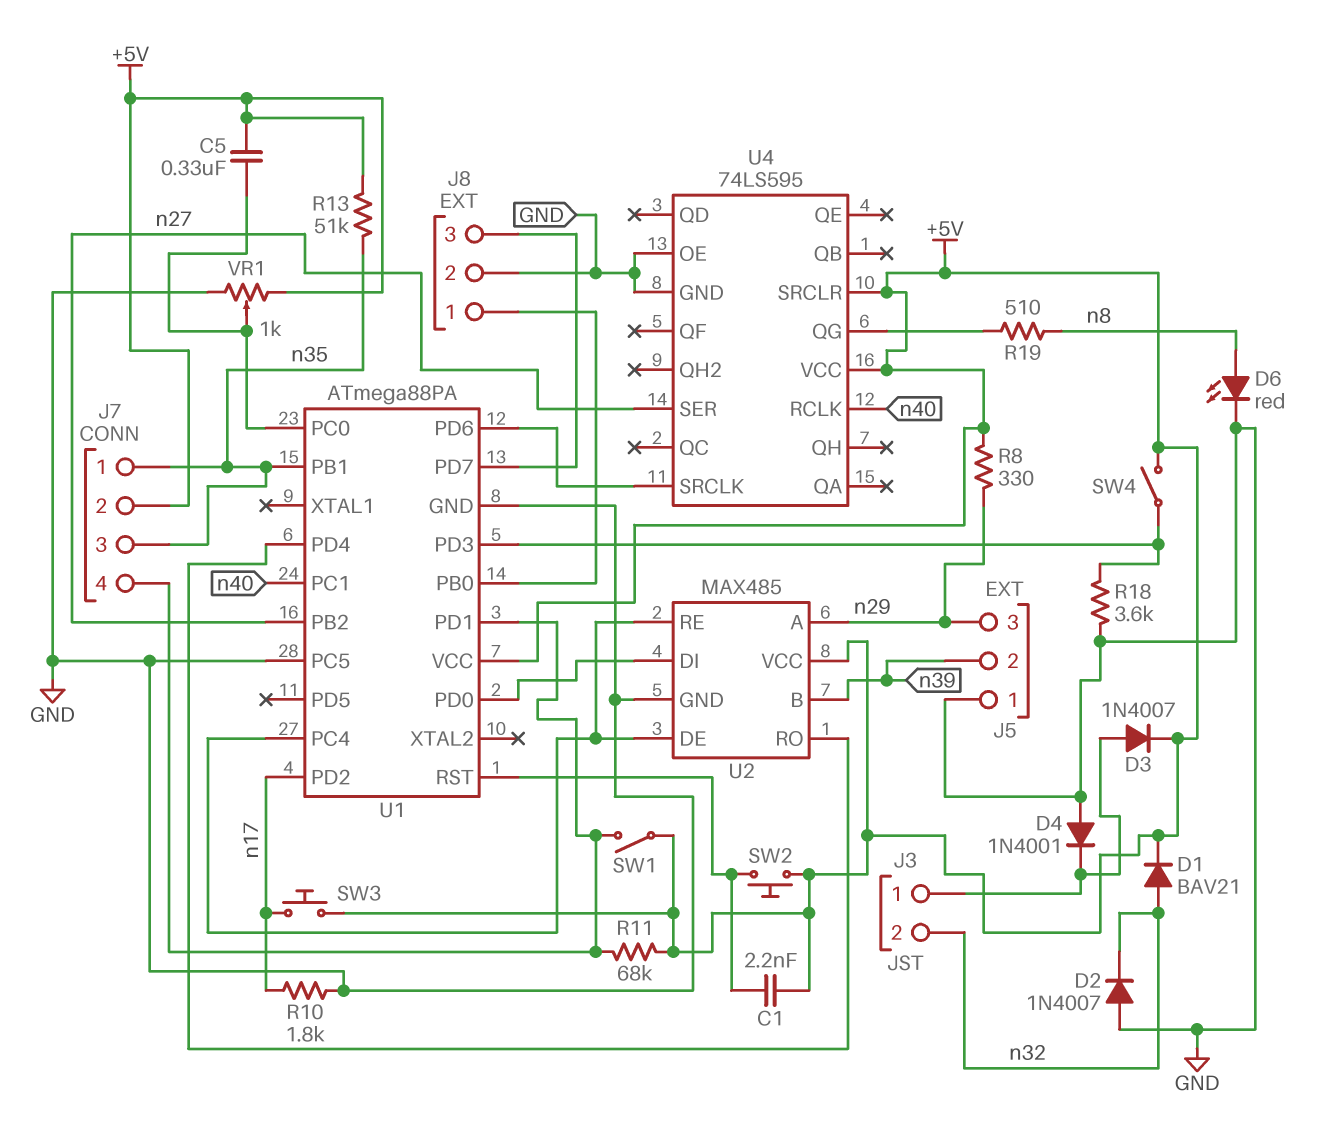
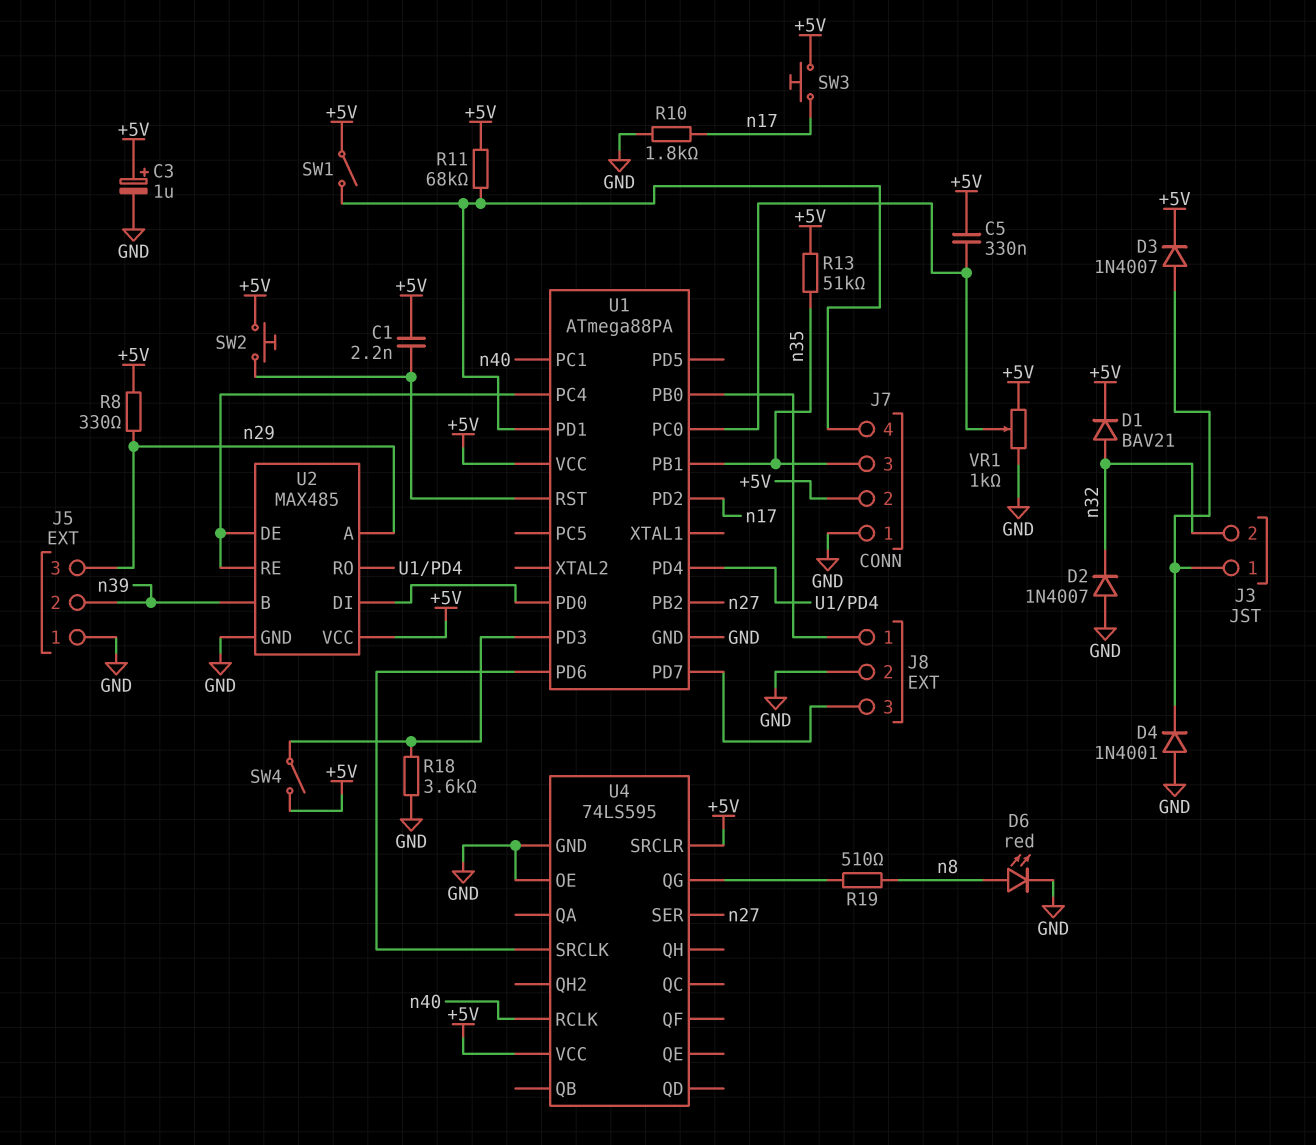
C3: none -> 1uF (plus +5V, minus GND)
J7 pin 1: n35 -> GND
U1 pin PC5: GND -> none

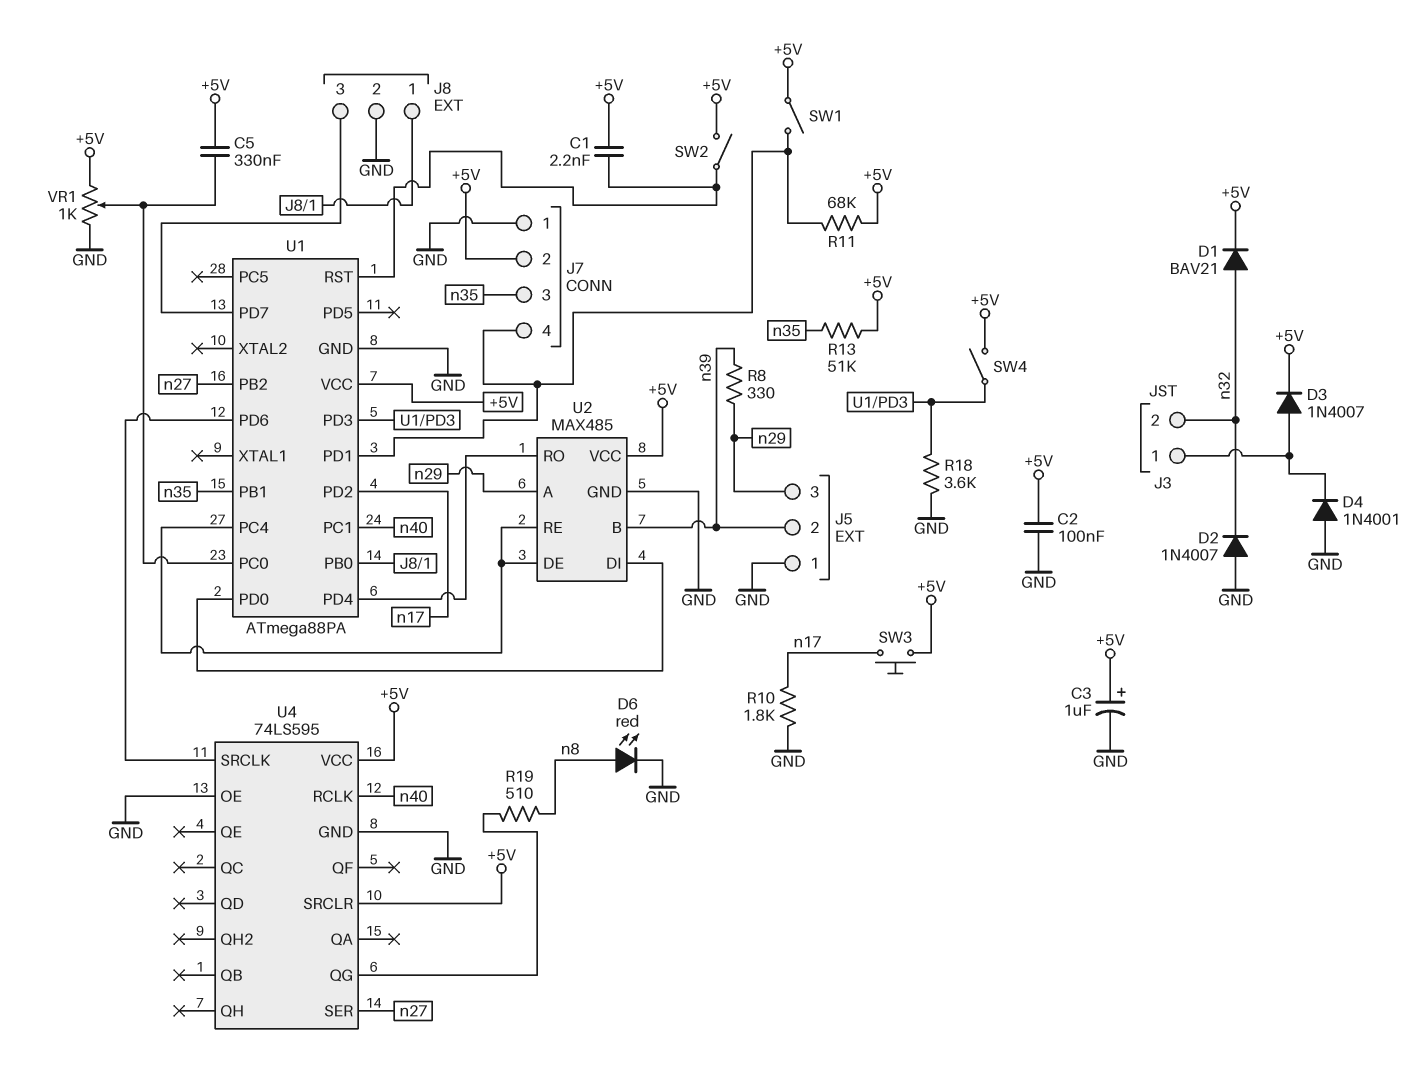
C2: none -> 100nF (+5V, GND)
R8: 330 (+5V, n29) -> 330 (n29, n39)
SW2: button (+5V, U1/RST) -> switch (+5V, U1/RST)

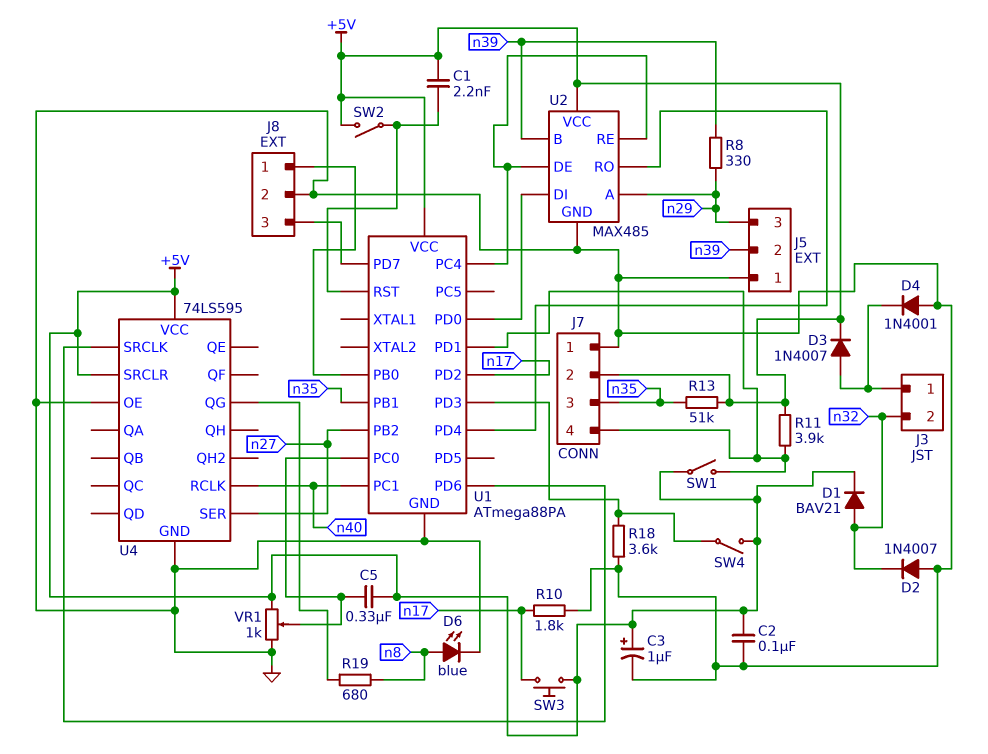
D6: LED red (A n8, K GND) -> LED blue (A n8, K GND)
R11: 68k (+5V, J7/4) -> 3.9k (+5V, J7/4)
R19: 510 (U4/QG, n8) -> 680 (U4/QG, n8)

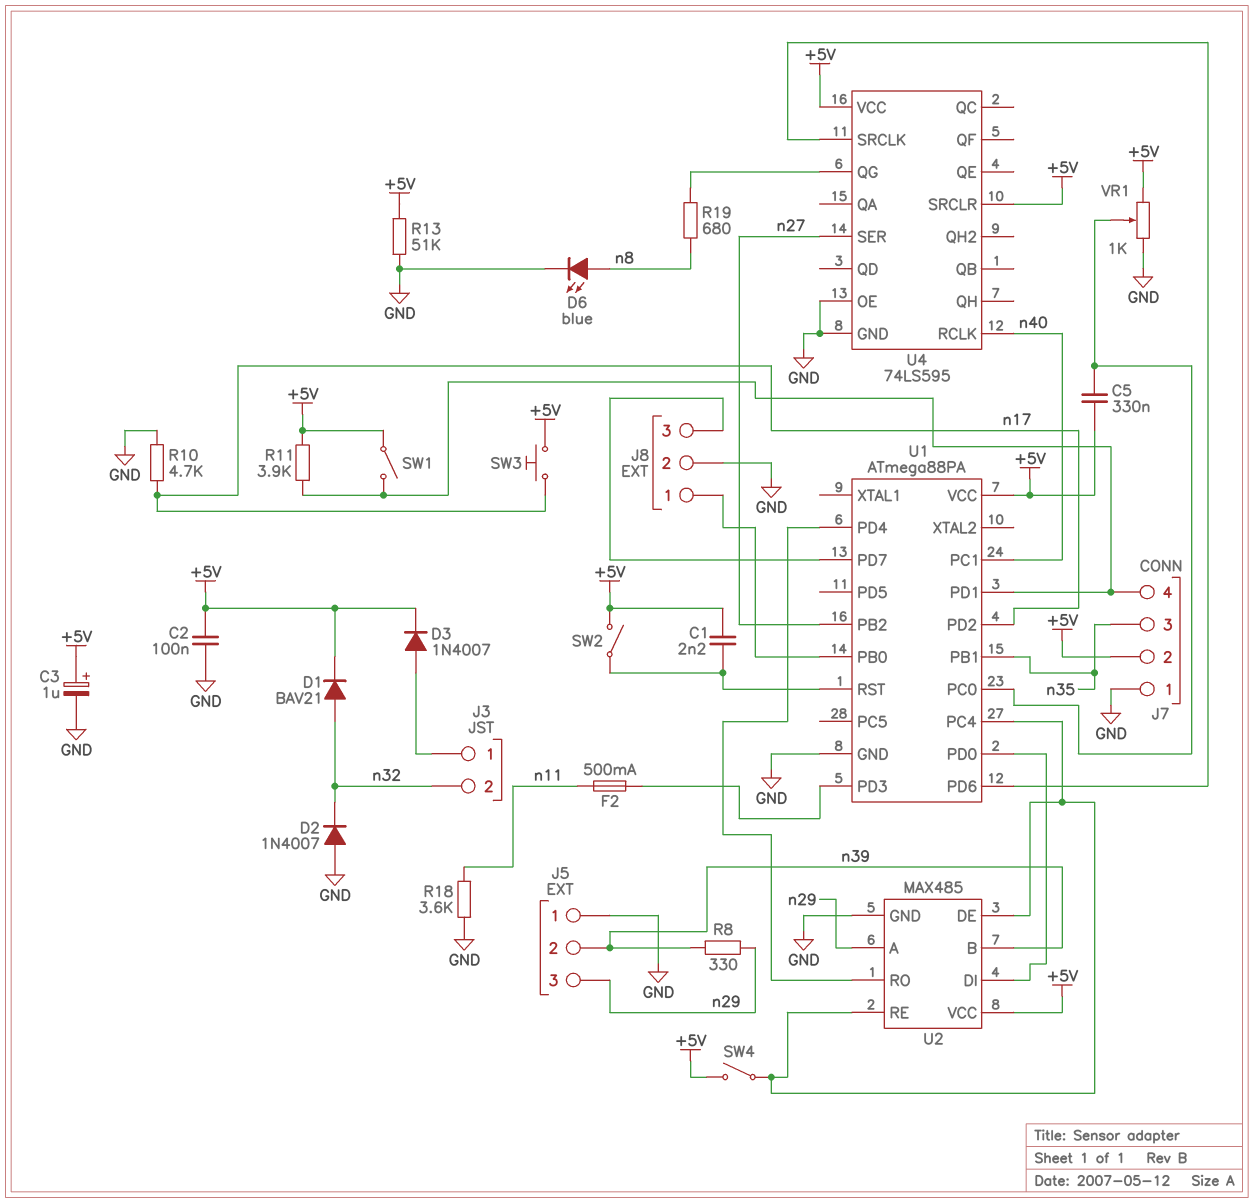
D4: diode 1N4001 (A GND, K J3/1) -> none
F2: none -> 500mA (U1/PD3, n11)
R10: 1.8k (GND, n17) -> 4.7k (GND, n17)
R13: 51k (+5V, n35) -> 51k (+5V, GND)
R18: 3.6k (GND, U1/PD3) -> 3.6k (GND, n11)
SW4: switch (+5V, U1/PD3) -> switch (+5V, U1/PC4)

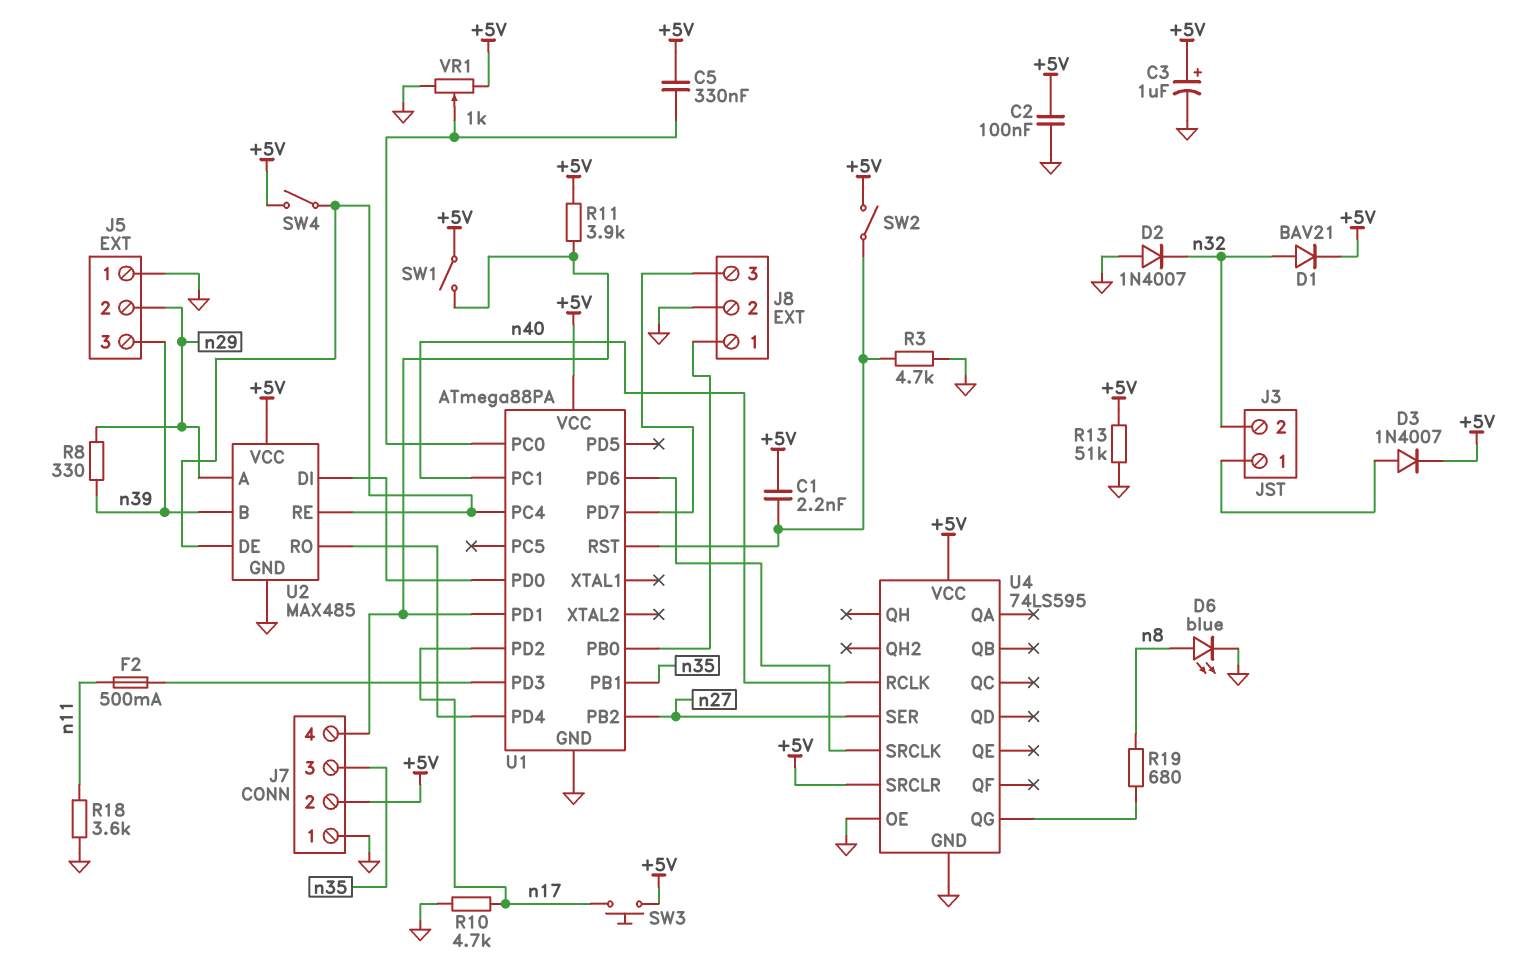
J5 pin 2: n39 -> n29
J5 pin 3: n29 -> n39
R3: none -> 4.7k (GND, U1/RST)

